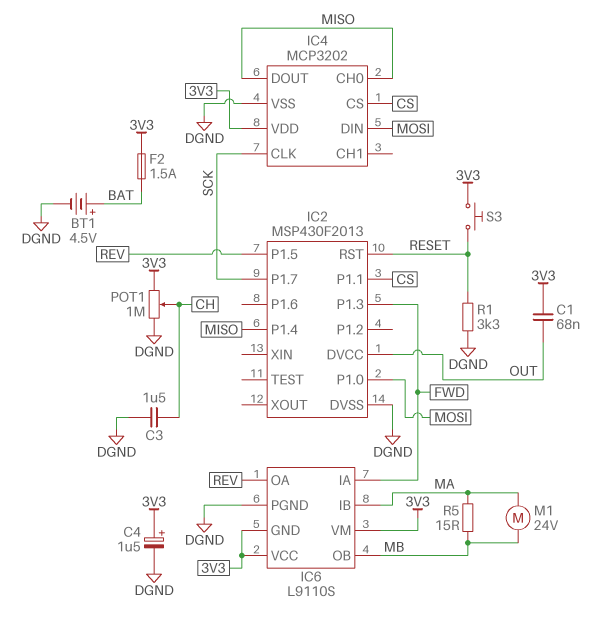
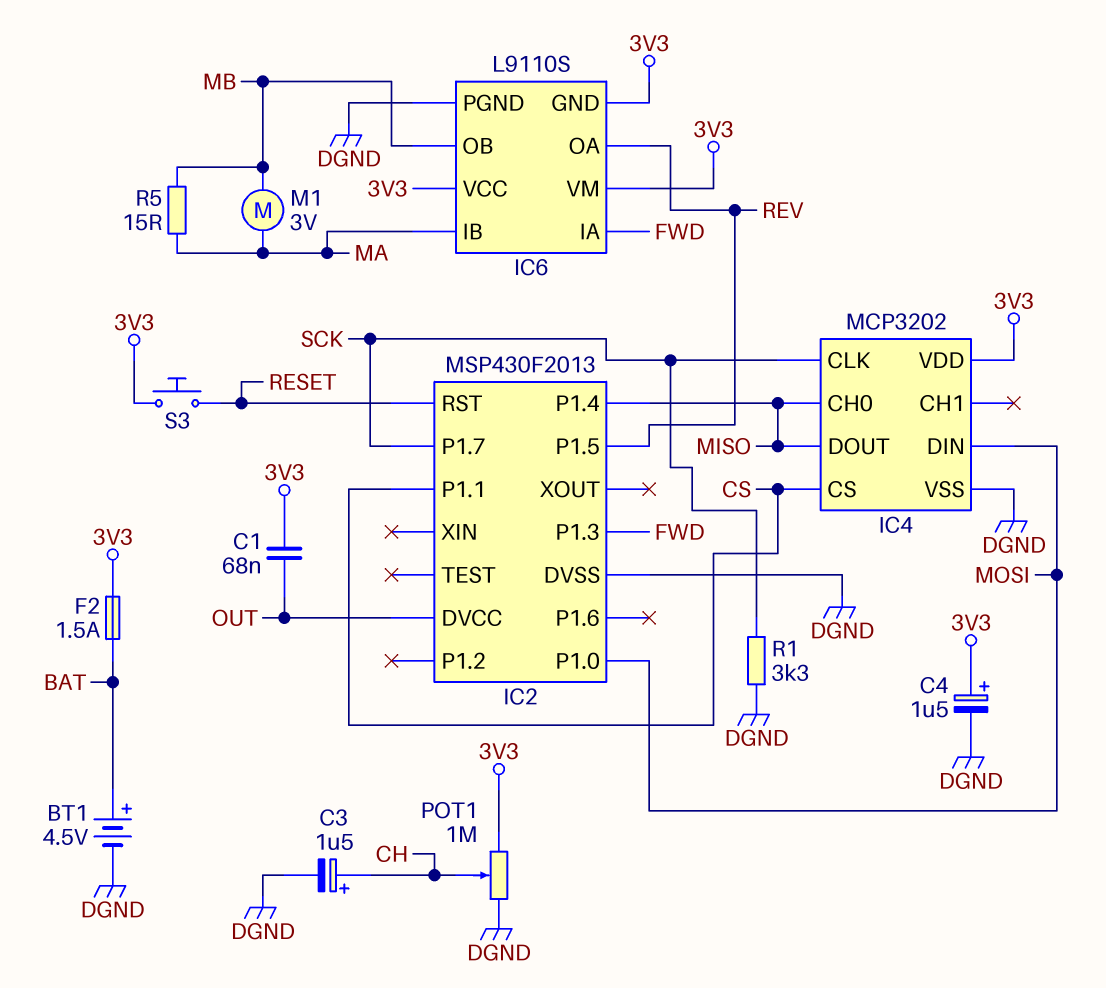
C3: 1.5uF (CH, DGND) -> 1.5uF (plus CH, minus DGND)
M1: motor 24V (MA, MB) -> motor 3V (MA, MB)
R1: 3.3k (DGND, RESET) -> 3.3k (DGND, SCK)

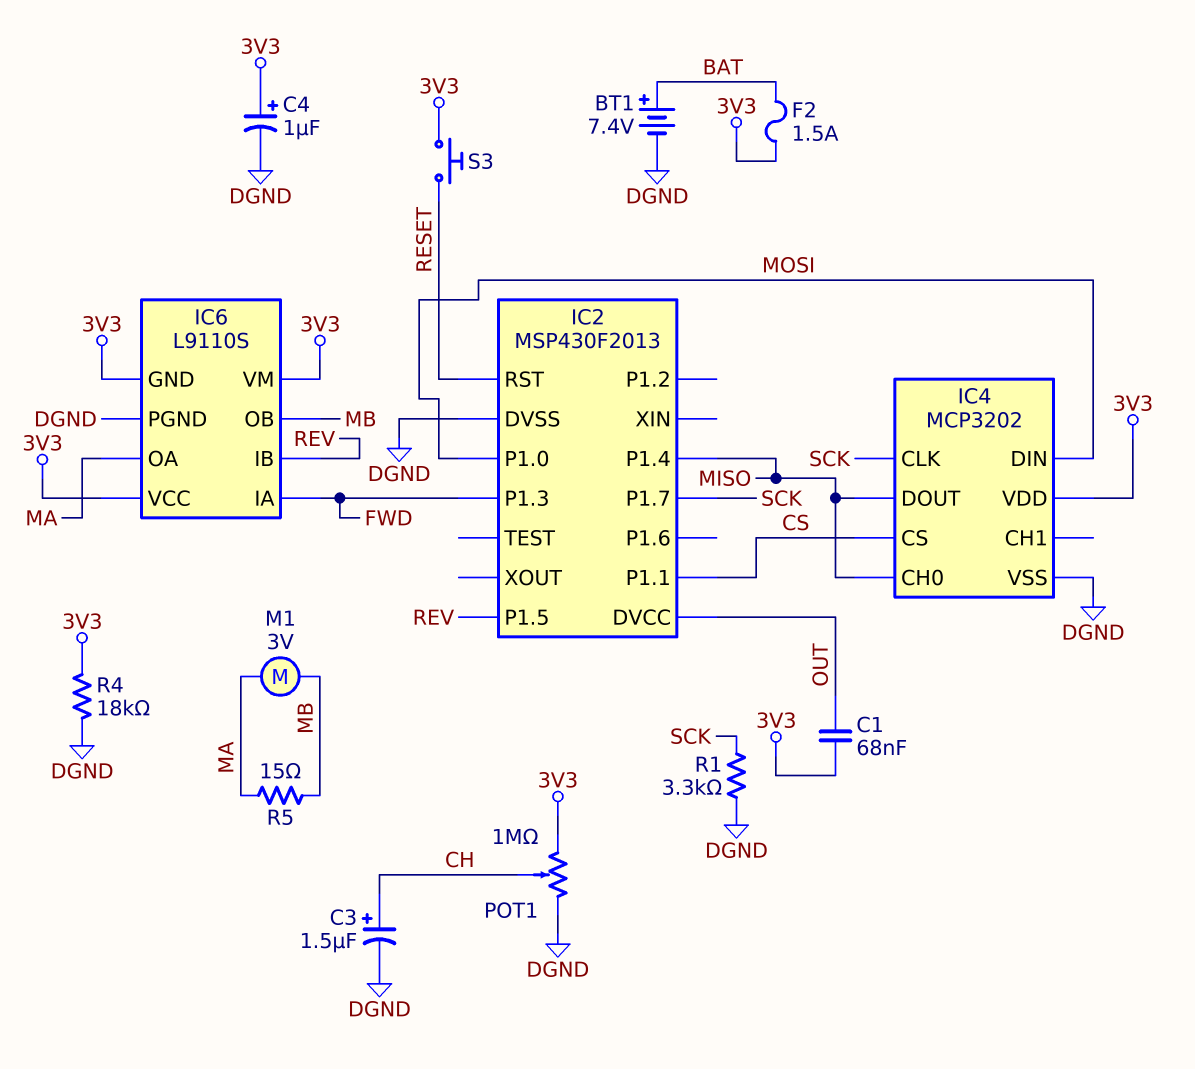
BT1: 4.5V (plus BAT, minus DGND) -> 7.4V (plus BAT, minus DGND)
C4: 1.5uF (plus 3V3, minus DGND) -> 1uF (plus 3V3, minus DGND)
IC6 pin IB: MA -> REV
IC6 pin OA: REV -> MA
R4: none -> 18k (3V3, DGND)

